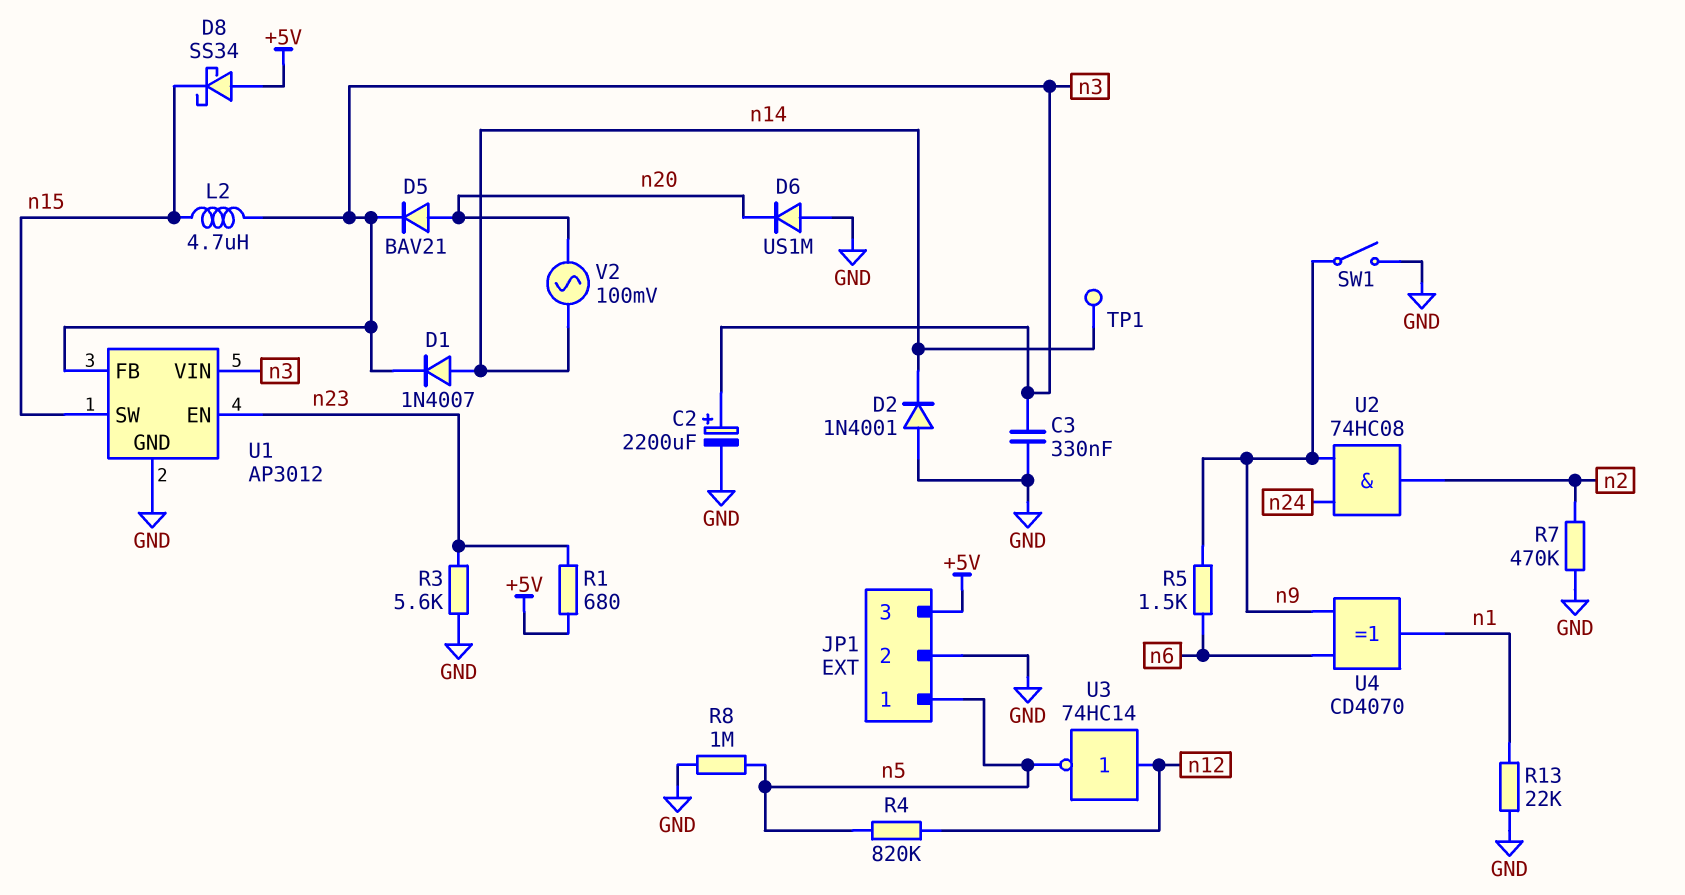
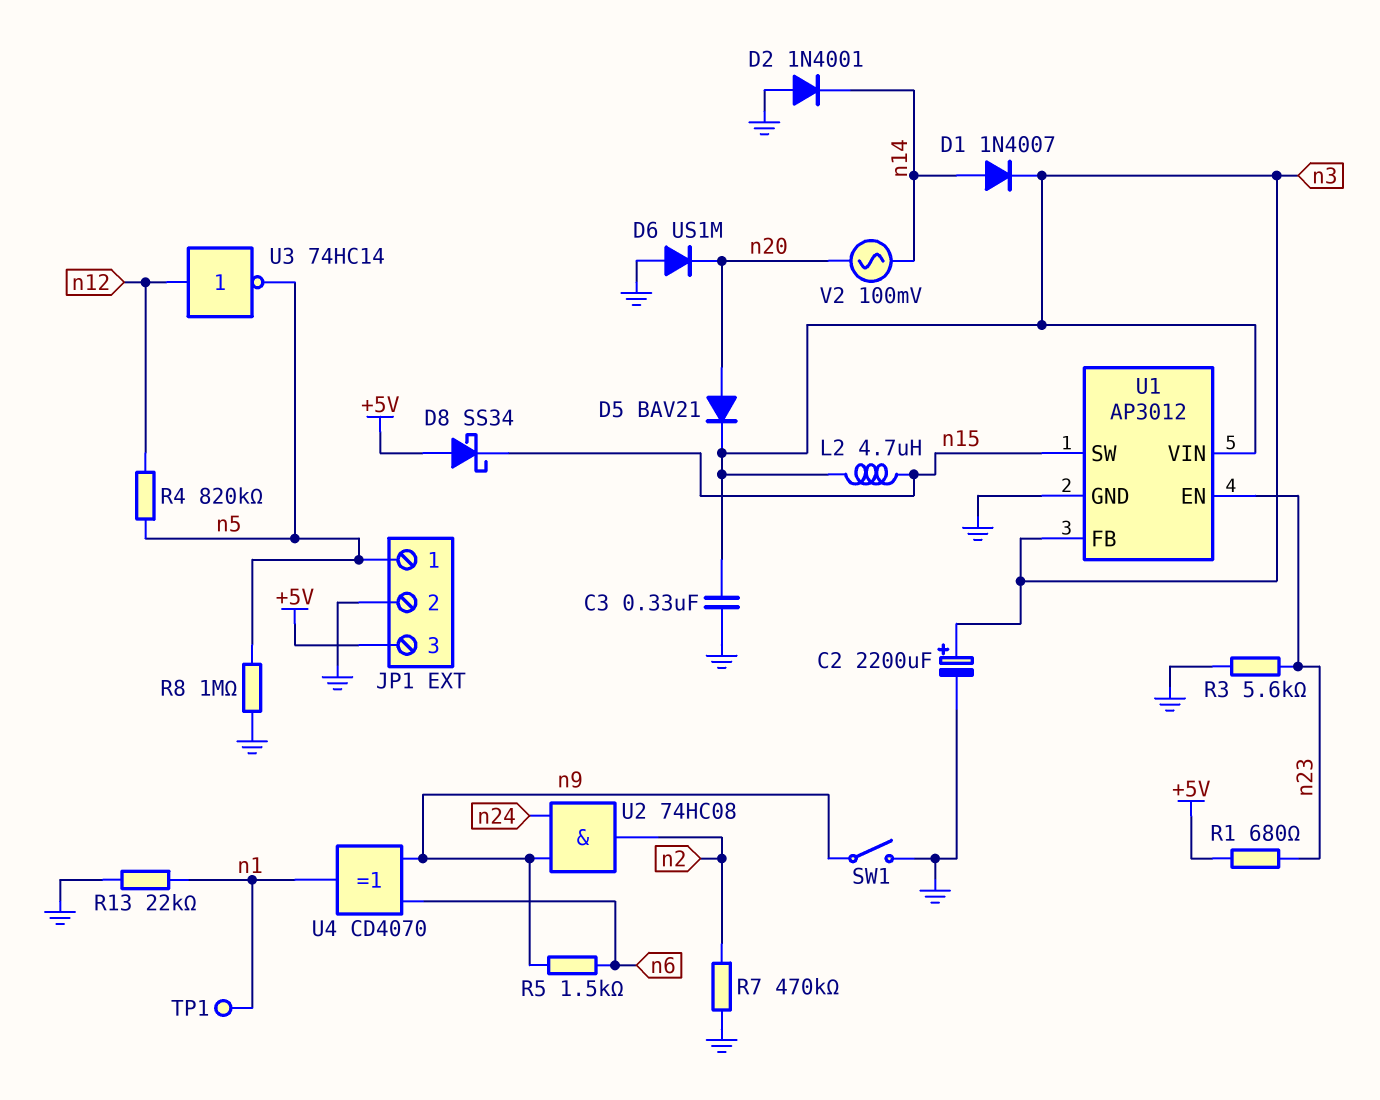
TP1: test point (n14) -> test point (n1)

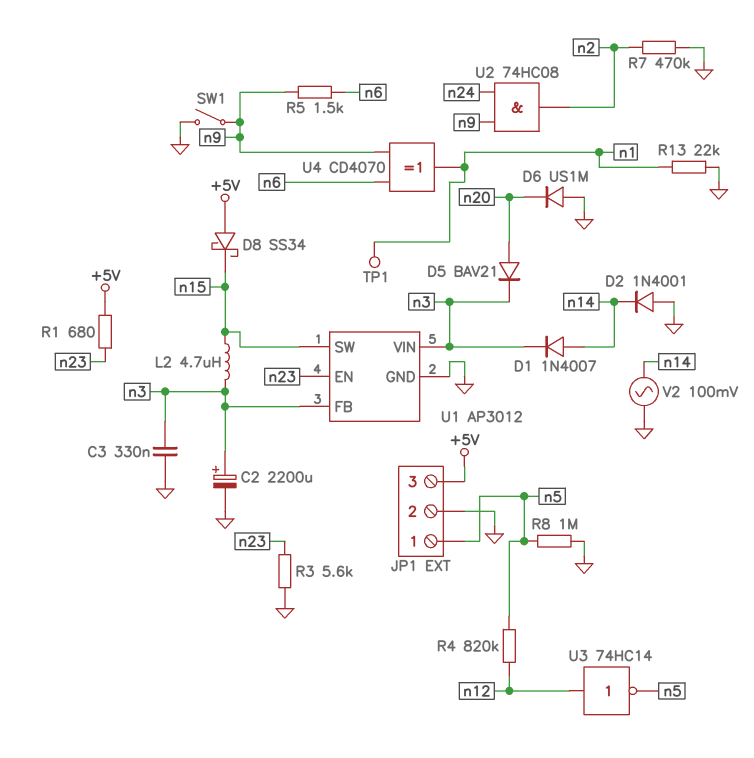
V2: AC 100mV (n14, n20) -> AC 100mV (GND, n14)

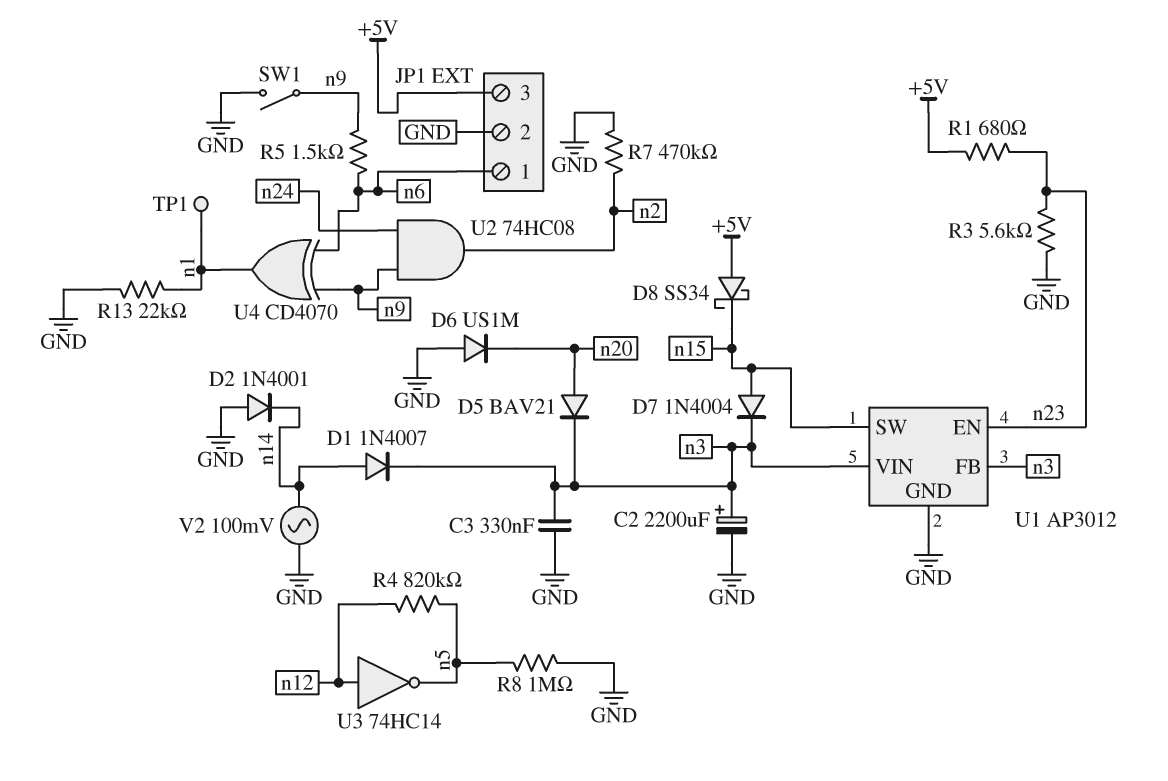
D7: none -> diode 1N4004 (A n15, K n3)
JP1 pin 1: n5 -> n6
L2: 4.7uH (n3, n15) -> none

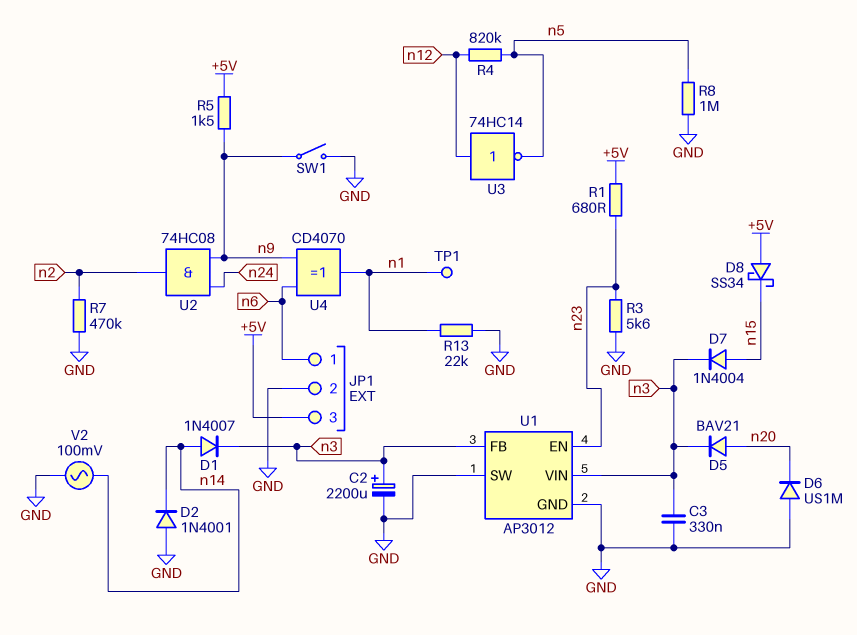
R5: 1.5k (n6, n9) -> 1.5k (+5V, n9)
U1 pin SW: n15 -> GND

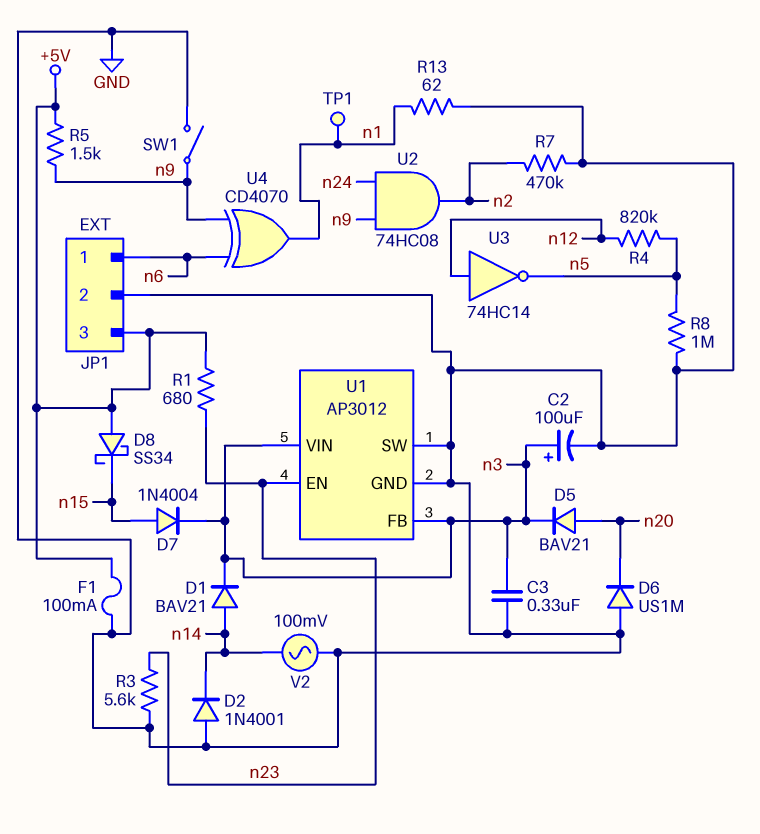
C2: 2200uF (plus n3, minus GND) -> 100uF (plus n3, minus GND)
D1: diode 1N4007 (A n14, K n3) -> diode BAV21 (A n14, K n3)
F1: none -> 100mA (+5V, GND)
R13: 22k (GND, n1) -> 62 (GND, n1)

